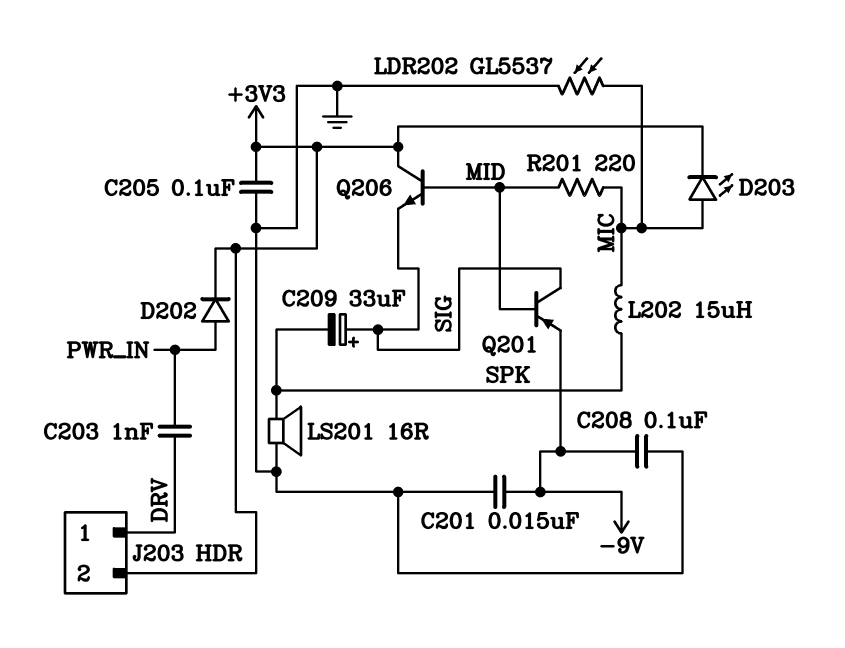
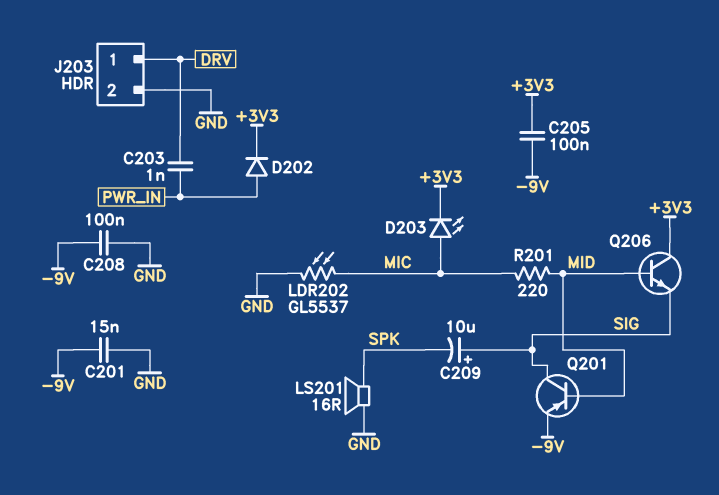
C205: 100nF (+3V3, GND) -> 100nF (+3V3, -9V)
C209: 33uF (plus SIG, minus SPK) -> 10uF (plus SIG, minus SPK)
J203 pin 2: +3V3 -> GND
L202: 15uH (MIC, SPK) -> none

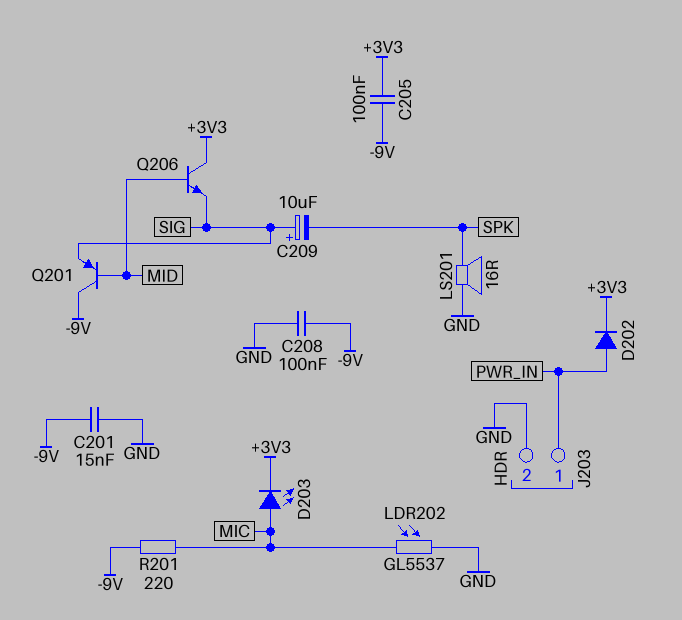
C203: 1nF (DRV, PWR_IN) -> none
J203 pin 1: DRV -> PWR_IN
Q201: PNP (B MID, C SIG, E -9V) -> PNP (B MID, C -9V, E SIG)
R201: 220 (MIC, MID) -> 220 (-9V, MIC)

